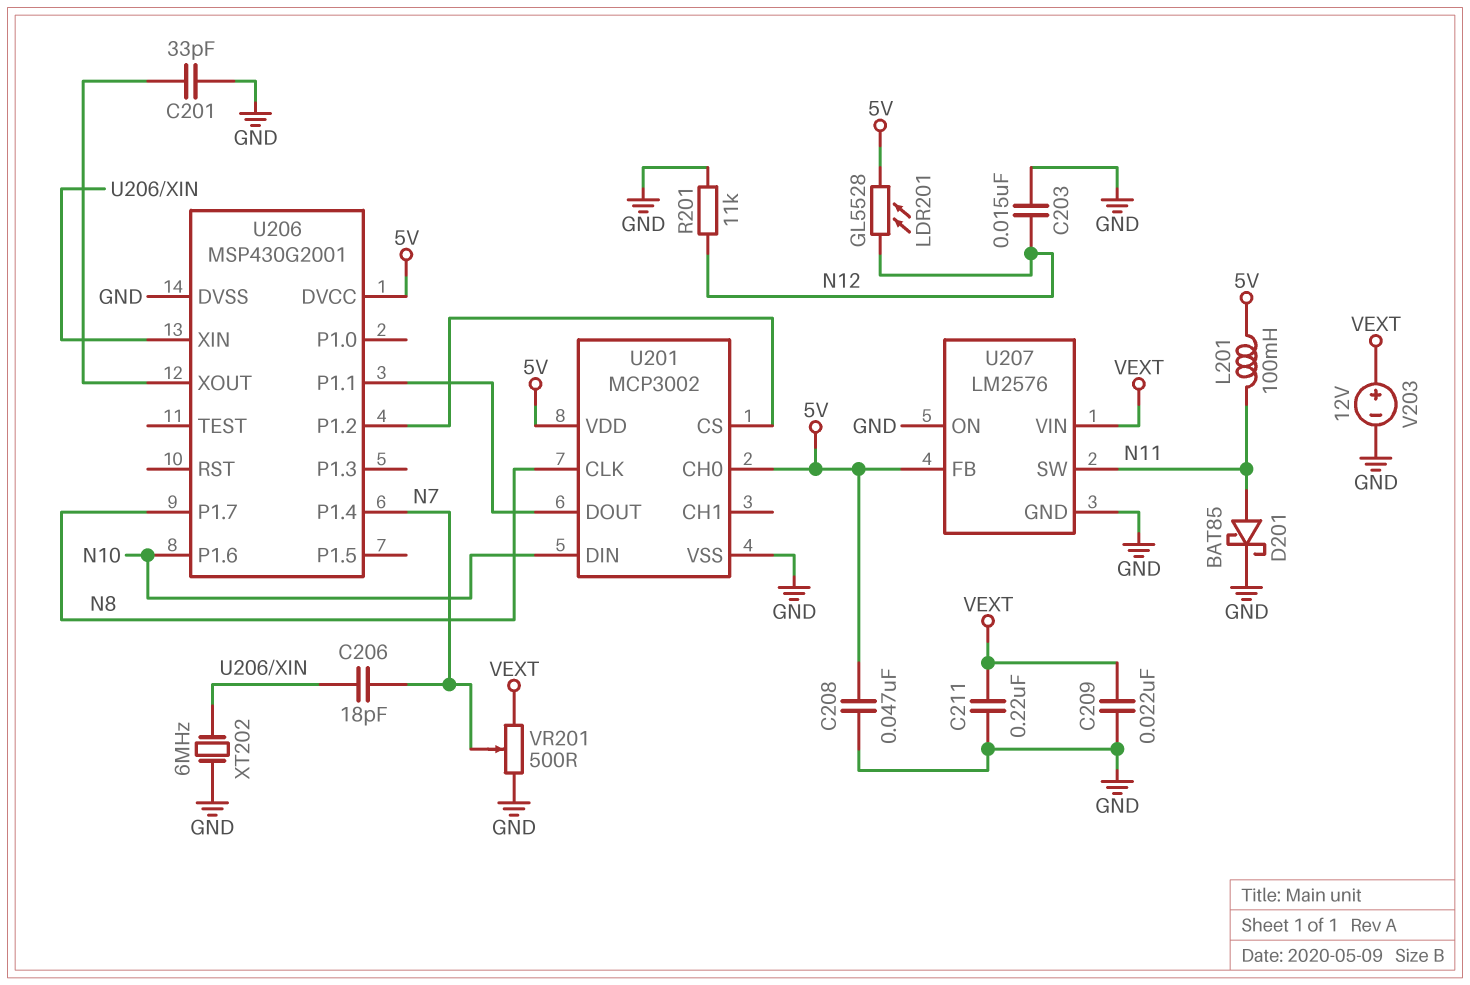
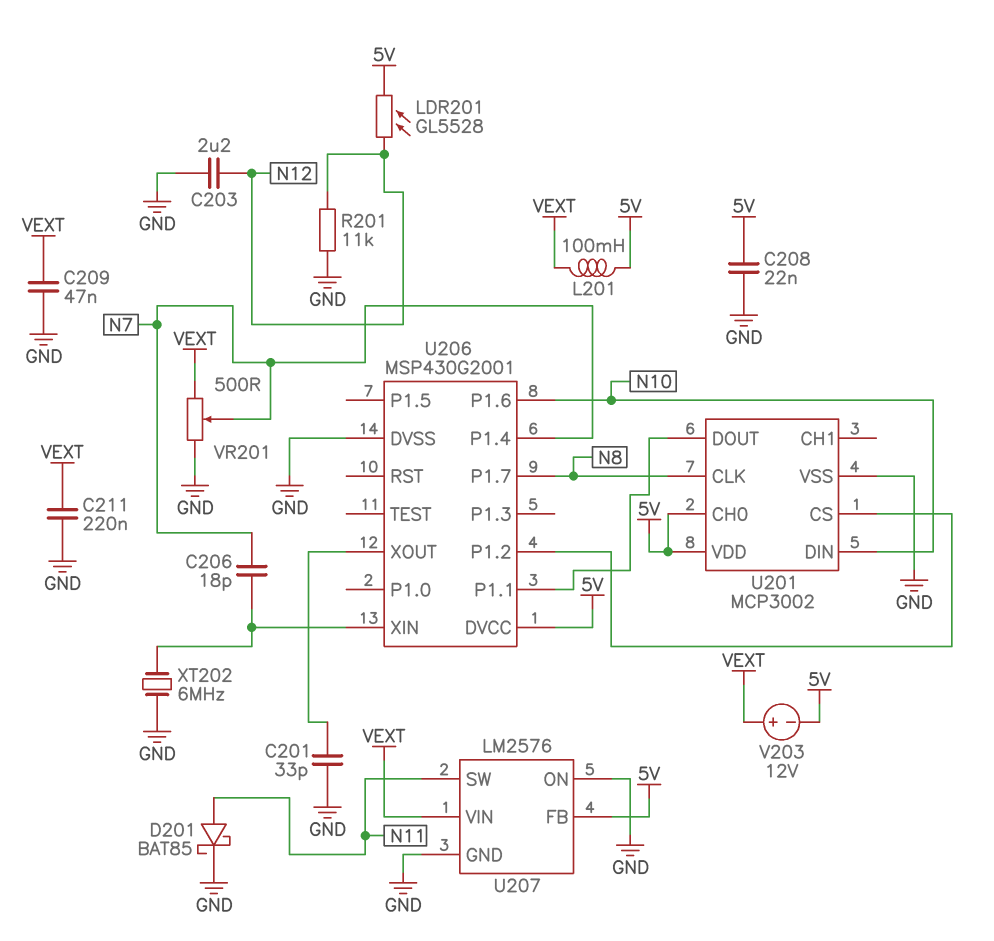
C203: 15nF (GND, N12) -> 2.2uF (GND, N12)
C208: 47nF (5V, GND) -> 22nF (5V, GND)
C209: 22nF (GND, VEXT) -> 47nF (GND, VEXT)
L201: 100mH (5V, N11) -> 100mH (5V, VEXT)
V203: 12V (plus VEXT, minus GND) -> 12V (plus VEXT, minus 5V)

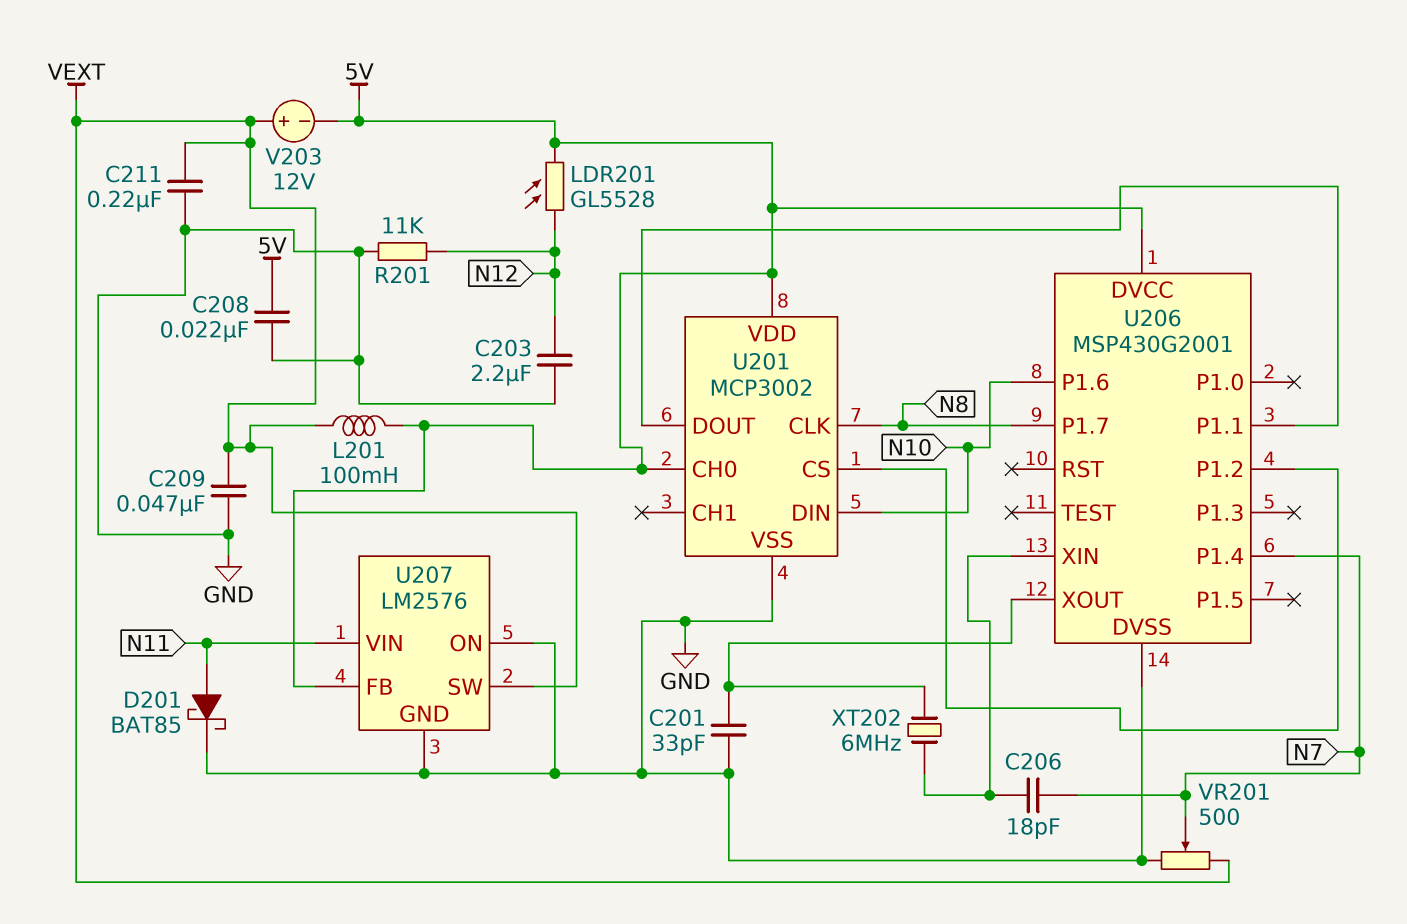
U207 pin SW: N11 -> VEXT
U207 pin VIN: VEXT -> N11
XT202: 6MHz (GND, U206/XIN) -> 6MHz (U206/XIN, U206/XOUT)

